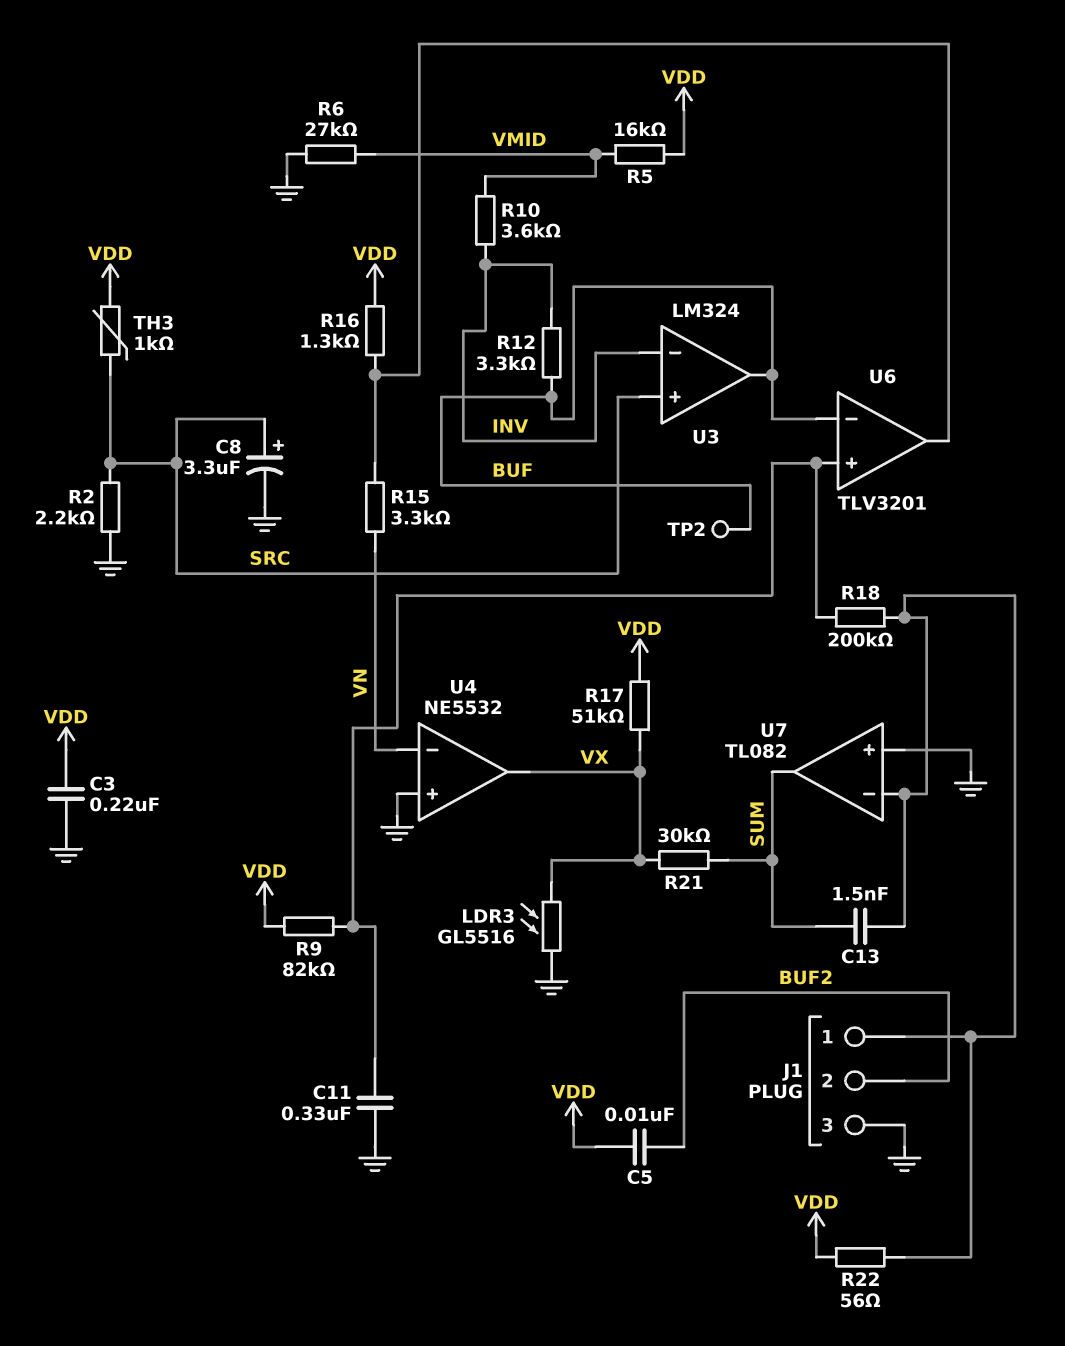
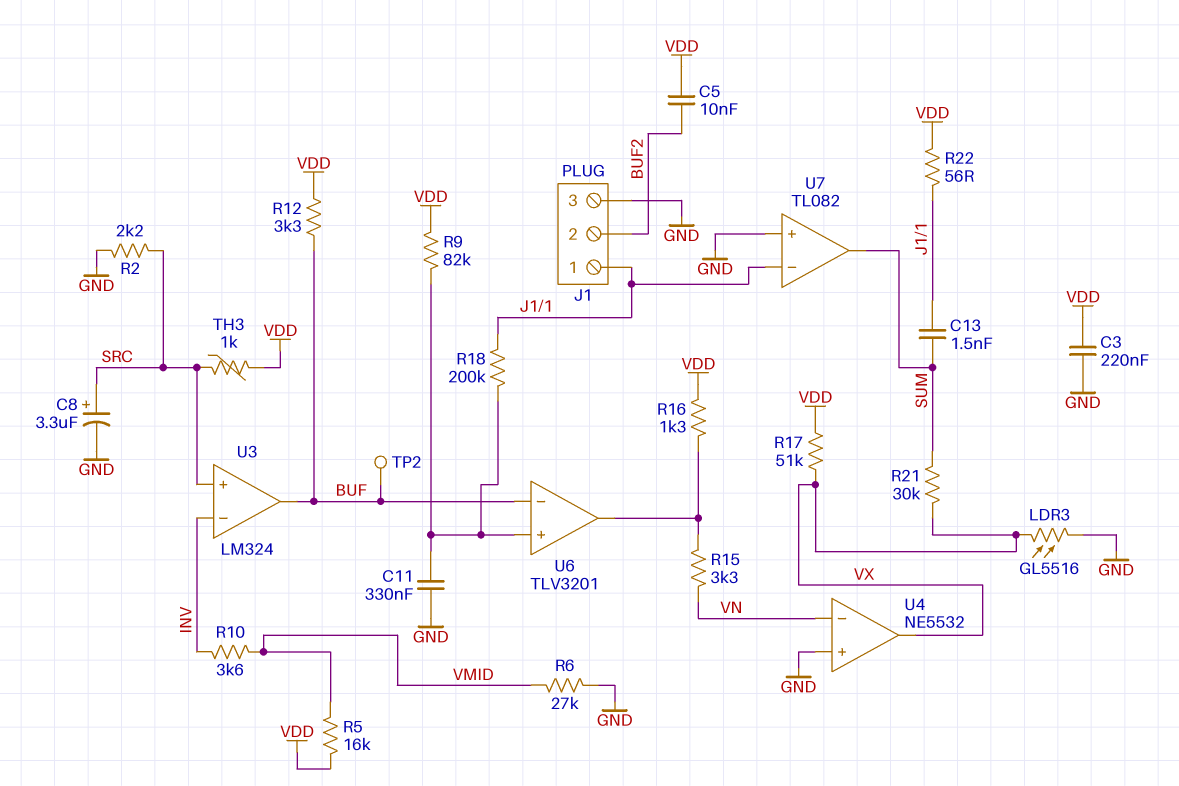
R12: 3.3k (BUF, INV) -> 3.3k (BUF, VDD)

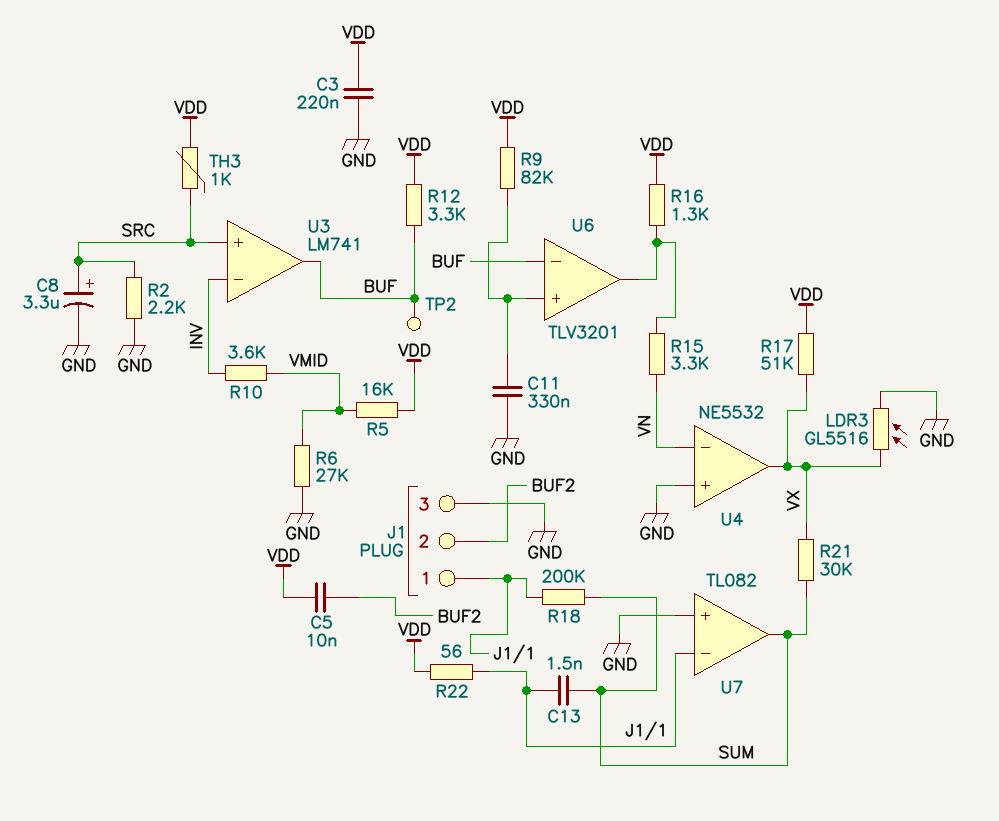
R18: 200k (J1/1, U6/in+) -> 200k (J1/1, SUM)
U3: LM324 -> LM741

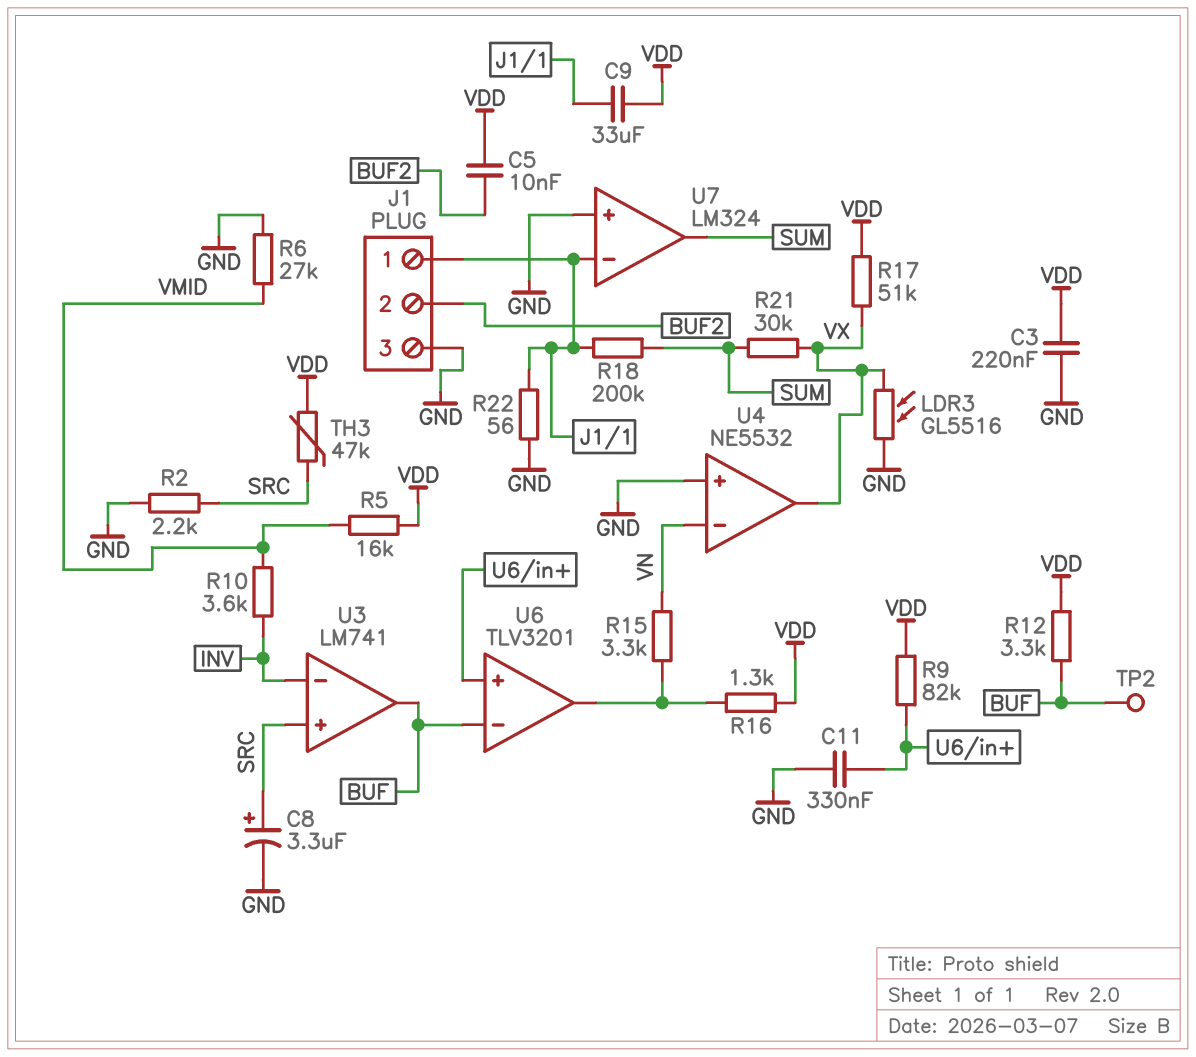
C9: none -> 33uF (J1/1, VDD)
C13: 1.5nF (J1/1, SUM) -> none
R22: 56 (J1/1, VDD) -> 56 (GND, J1/1)
TH3: 1k (SRC, VDD) -> 47k (SRC, VDD)
U7: TL082 -> LM324

